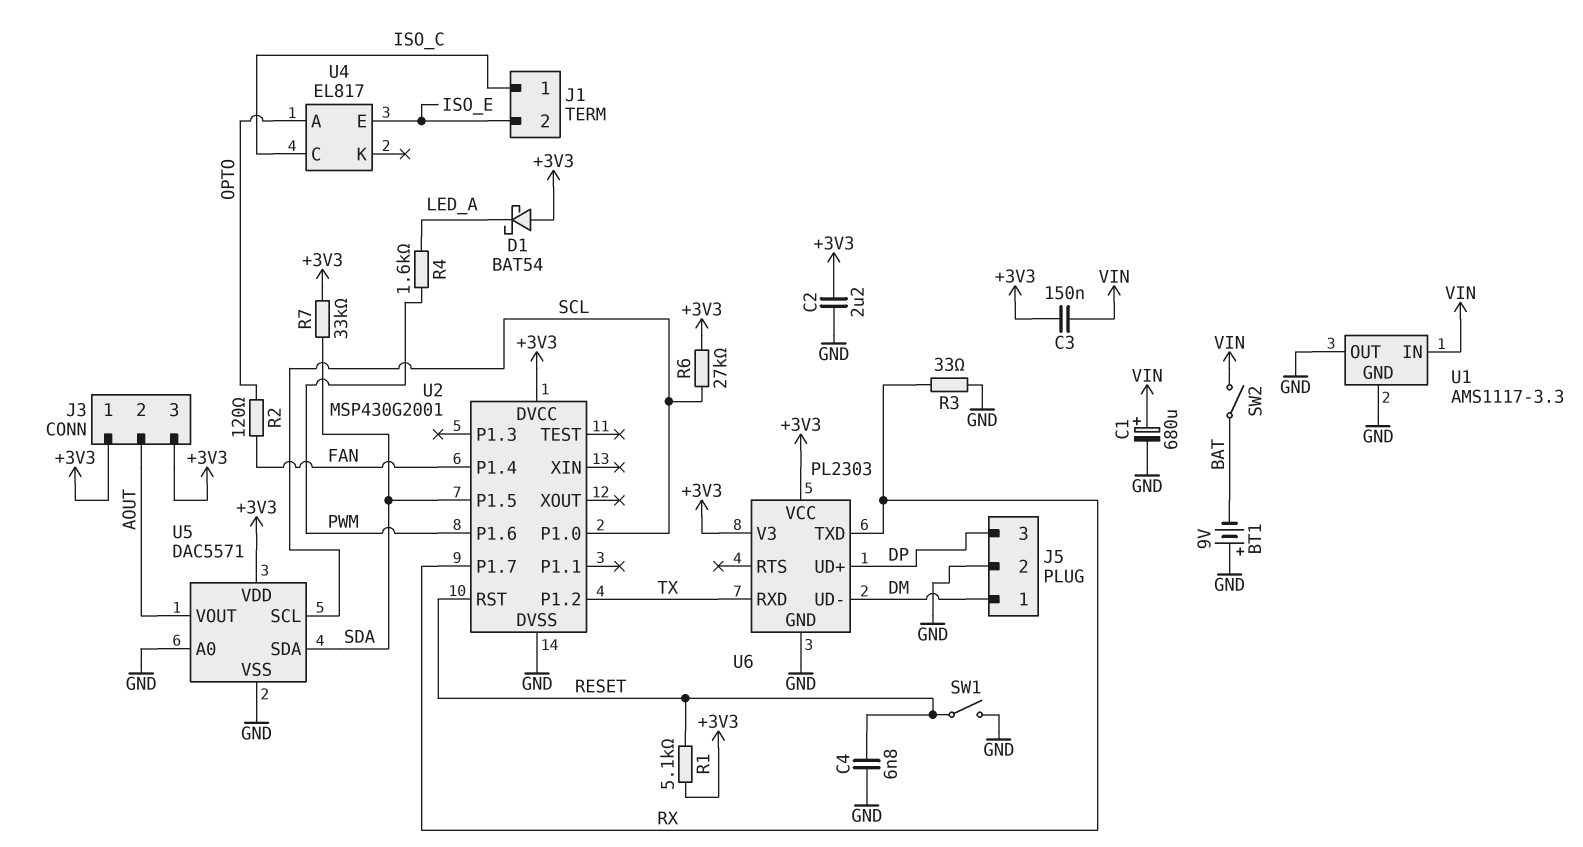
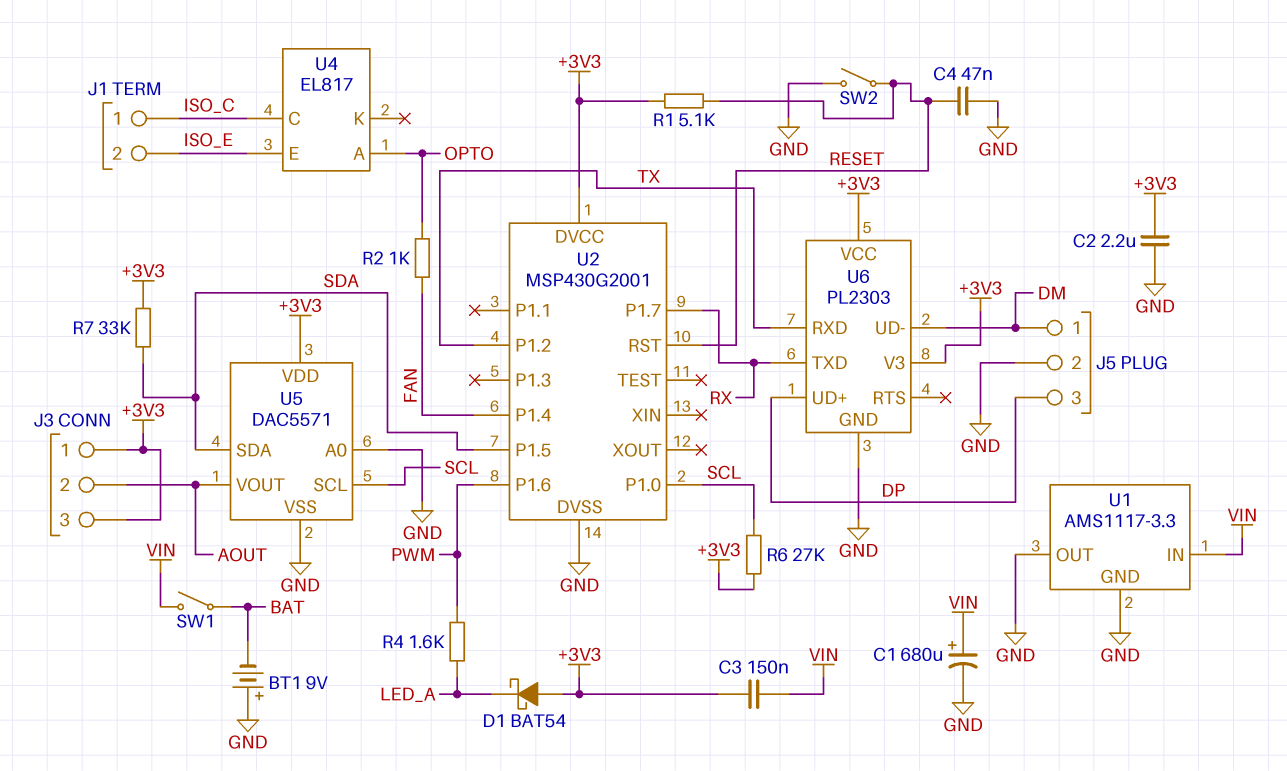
C4: 6.8nF (GND, RESET) -> 47nF (GND, RESET)
R2: 120 (FAN, OPTO) -> 1k (FAN, OPTO)
R3: 33 (GND, RX) -> none
SW1: switch (GND, RESET) -> switch (BAT, VIN)
SW2: switch (BAT, VIN) -> switch (GND, RESET)

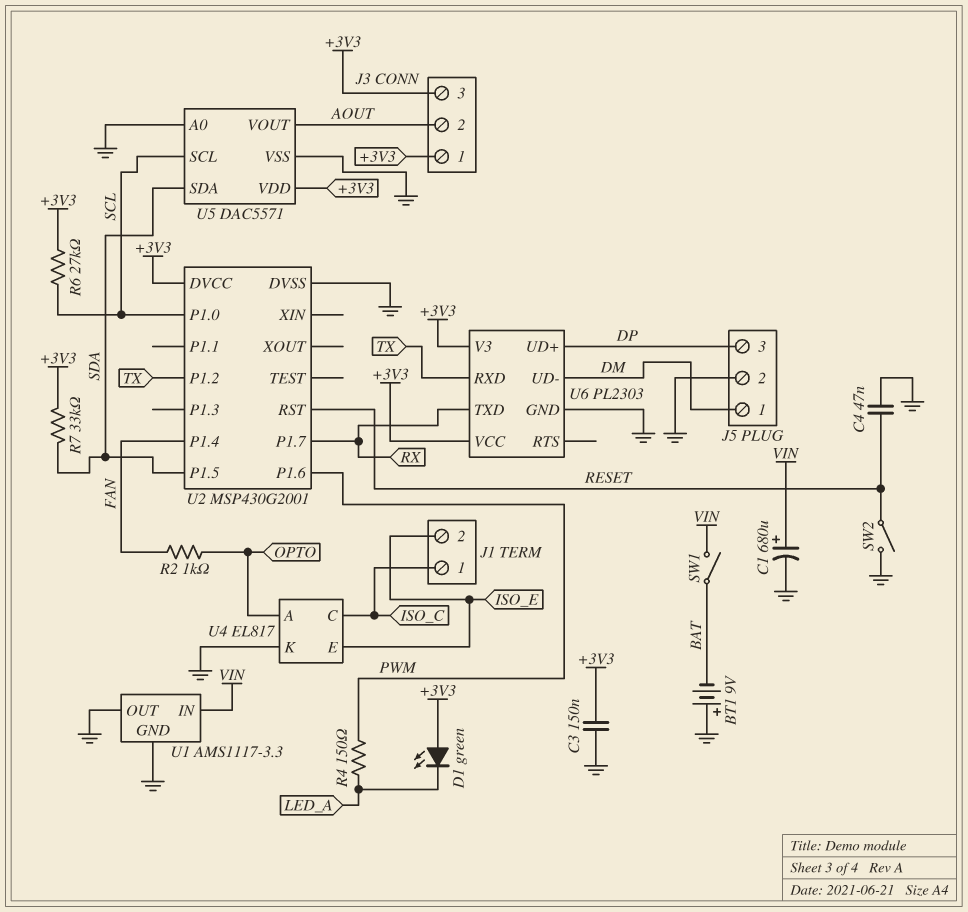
C2: 2.2uF (+3V3, GND) -> none
C3: 150nF (+3V3, VIN) -> 150nF (+3V3, GND)
D1: schottky BAT54 (A +3V3, K LED_A) -> LED green (A +3V3, K LED_A)
R1: 5.1k (+3V3, RESET) -> none
R4: 1.6k (LED_A, PWM) -> 150 (LED_A, PWM)
U4 pin K: none -> GND

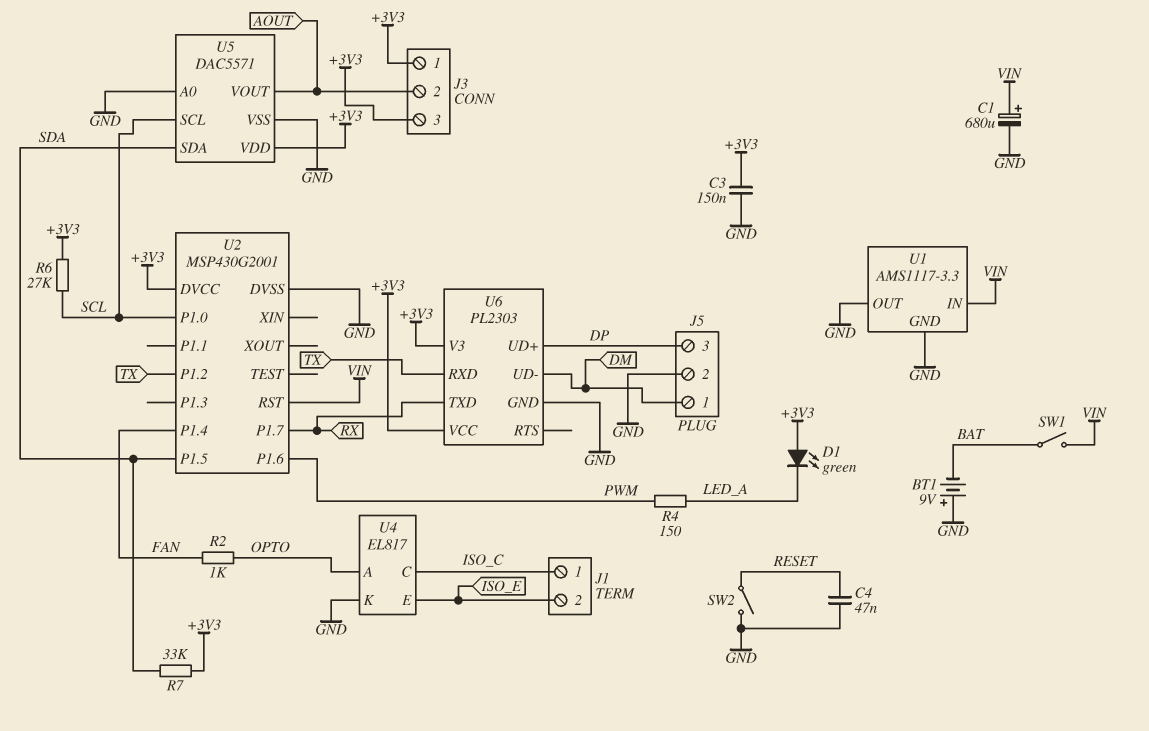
U2 pin RST: RESET -> VIN

